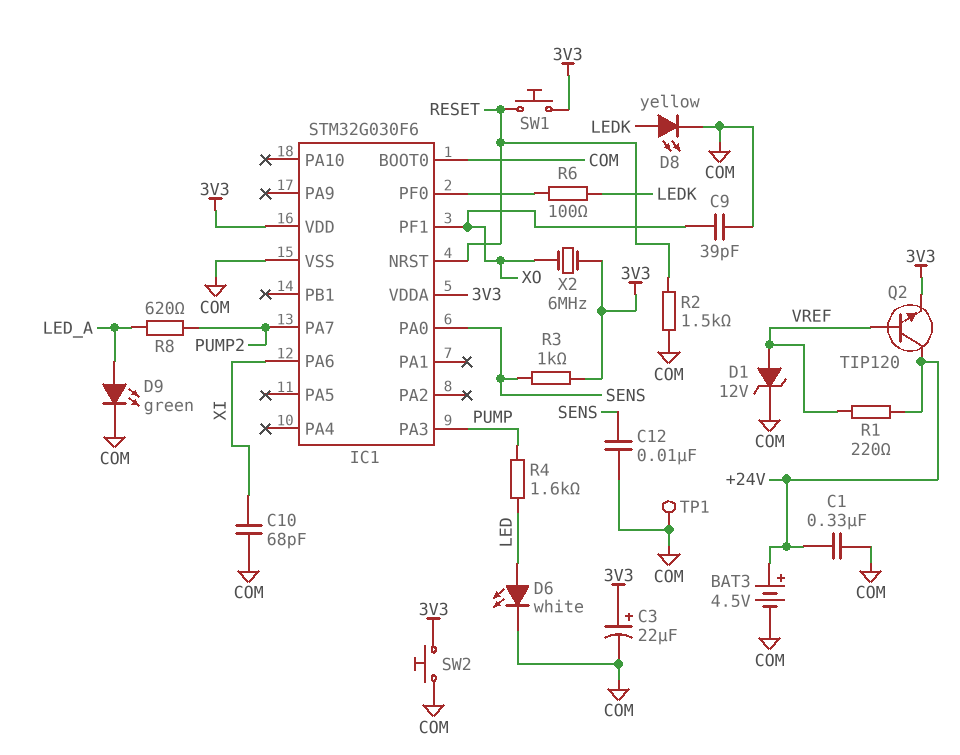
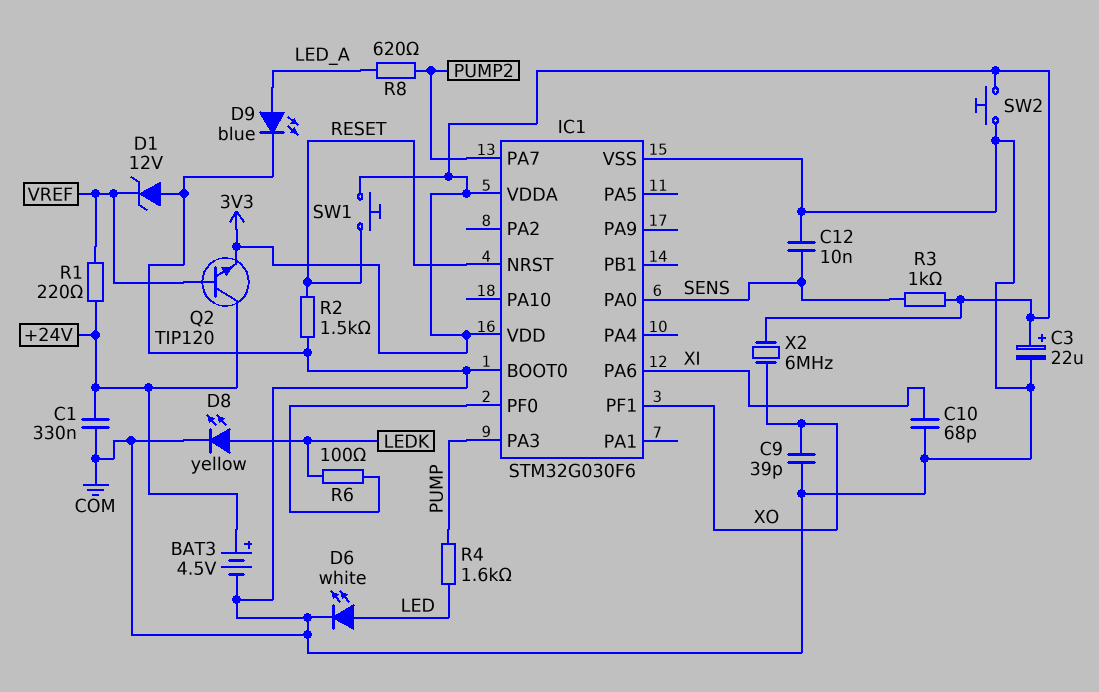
D1: zener 12V (A VREF, K COM) -> zener 12V (A COM, K VREF)
D9: LED green (A LED_A, K COM) -> LED blue (A LED_A, K COM)
TP1: test point (COM) -> none

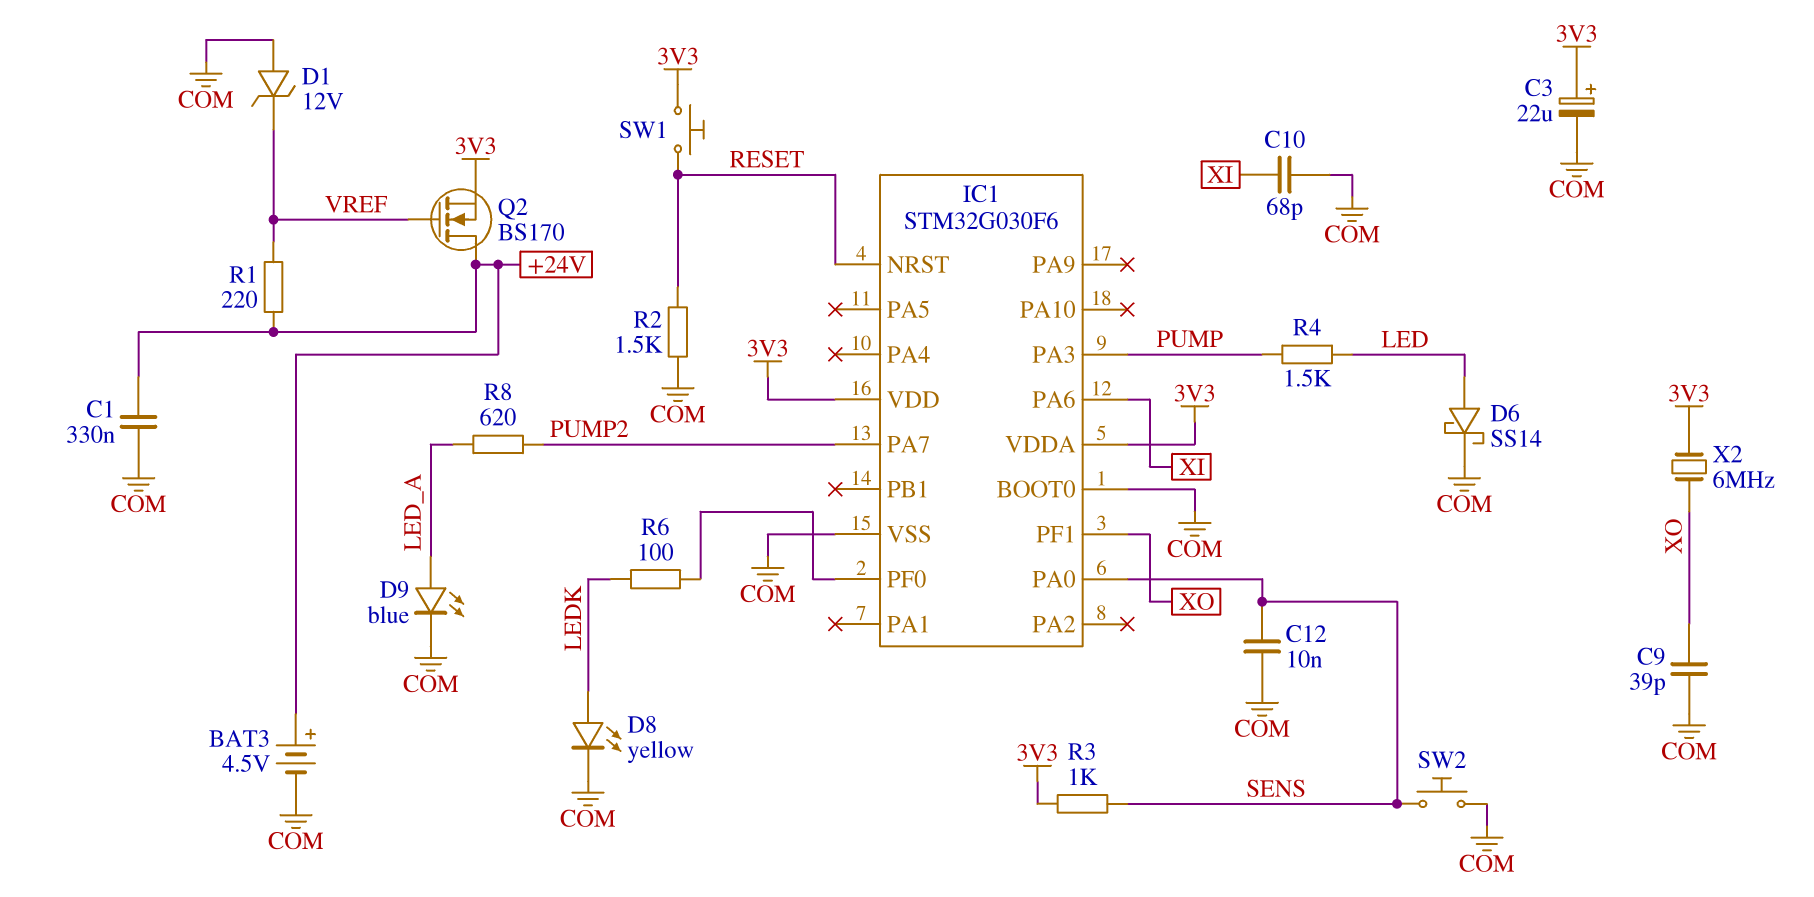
D6: LED white (A LED, K COM) -> schottky SS14 (A LED, K COM)
Q2: NPN TIP120 (B VREF, C +24V, E 3V3) -> NMOS BS170 (G VREF, D +24V, S 3V3)
R4: 1.6k (LED, PUMP) -> 1.5k (LED, PUMP)
SW2: button (3V3, COM) -> button (COM, SENS)

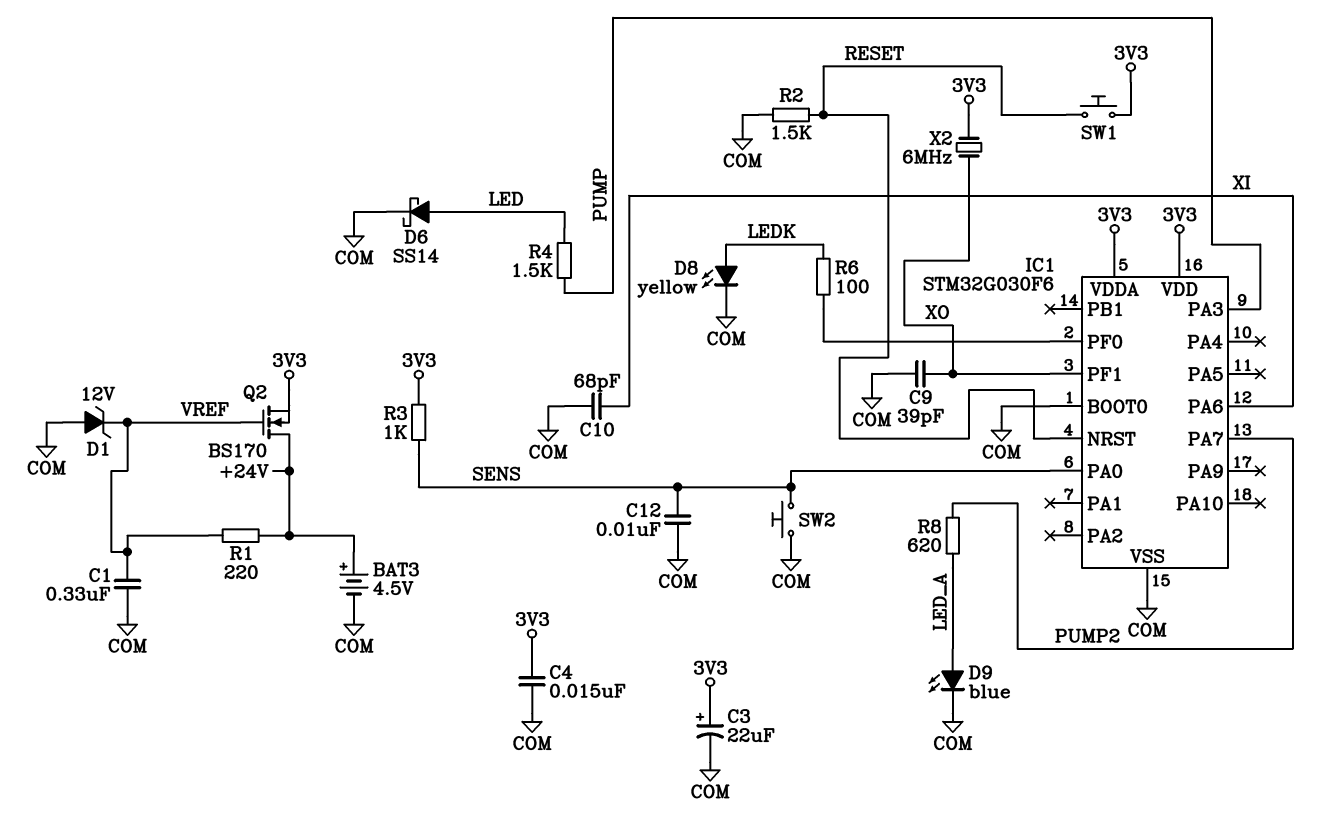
C1: 330nF (+24V, COM) -> 330nF (COM, VREF)
C4: none -> 15nF (3V3, COM)

